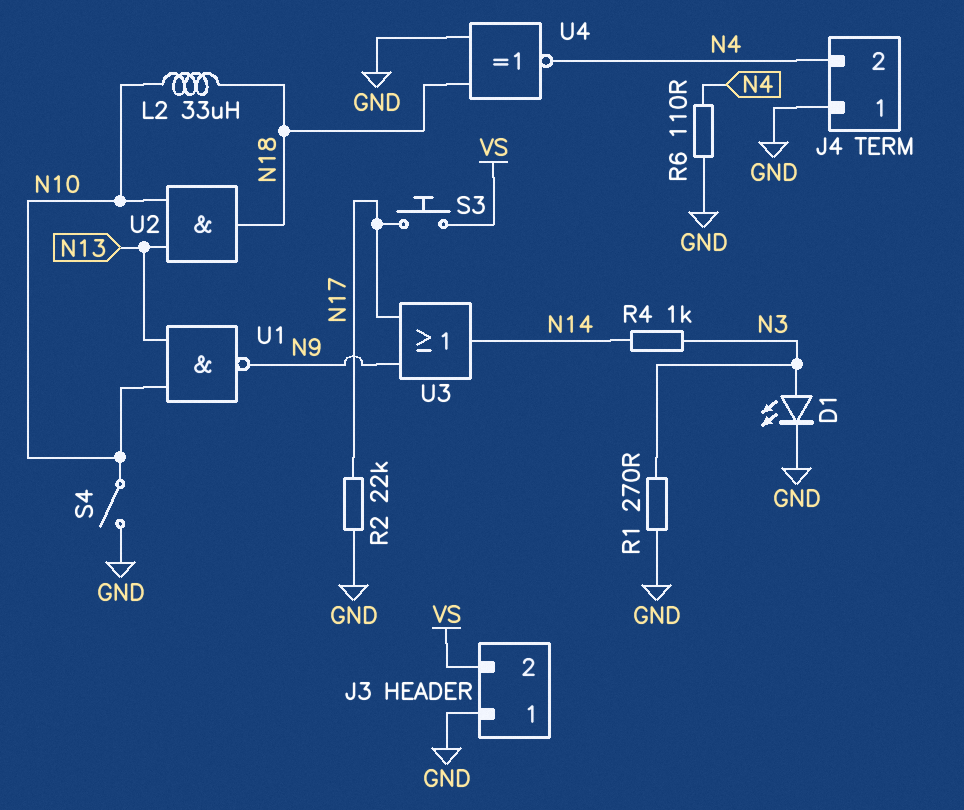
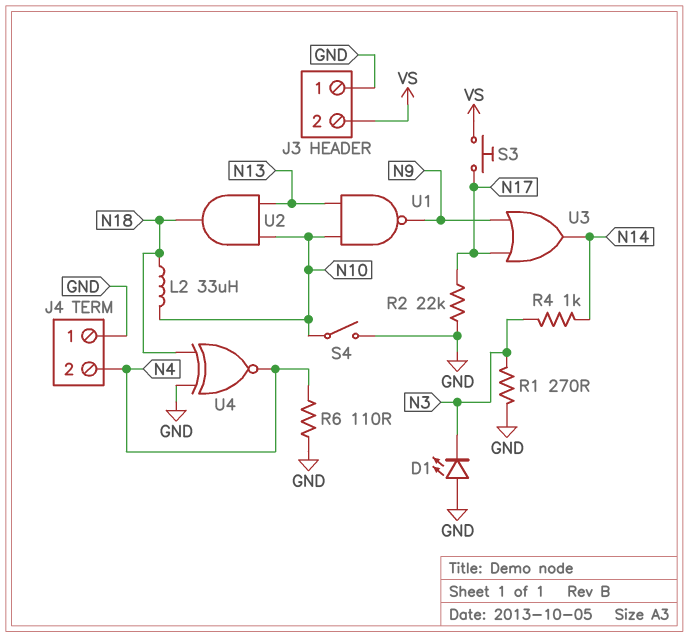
D1: LED (A N3, K GND) -> LED (A GND, K N3)

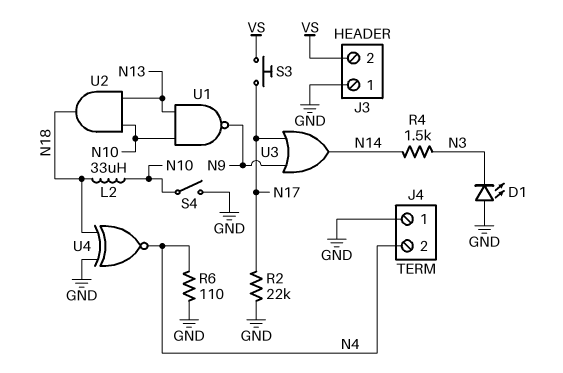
R1: 270 (GND, N3) -> none
R4: 1k (N3, N14) -> 1.5k (N3, N14)

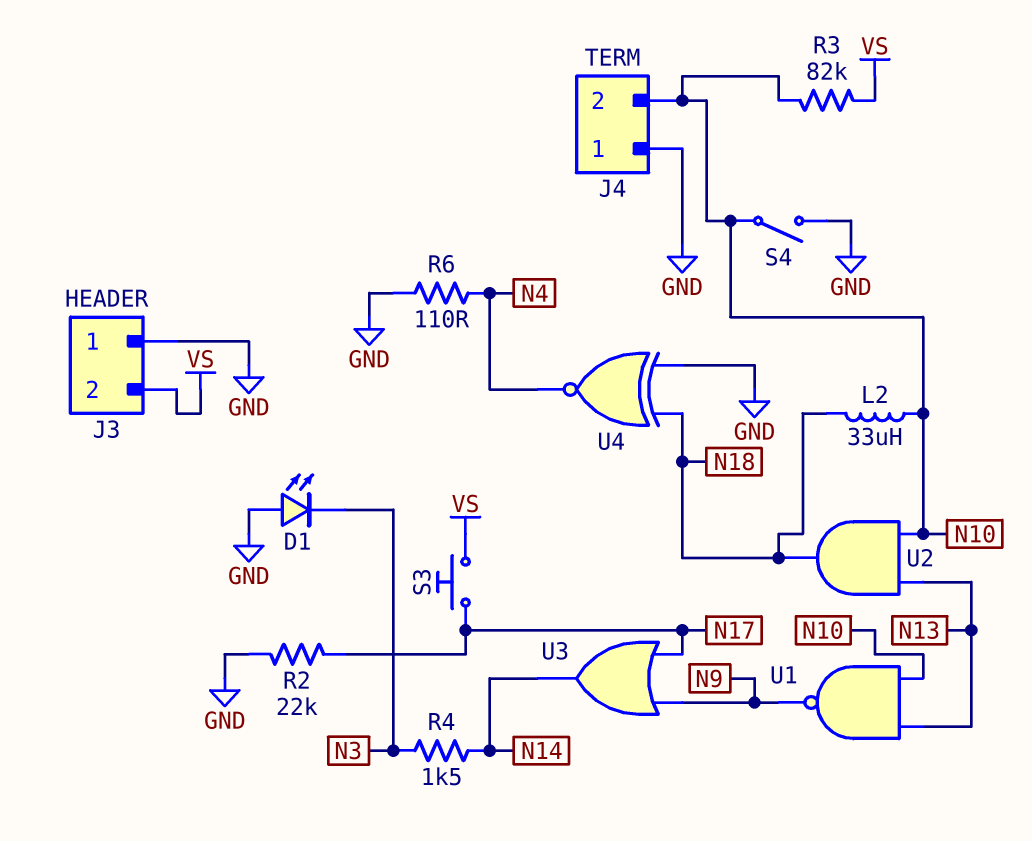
J4 pin 2: N4 -> N10
R3: none -> 82k (N10, VS)

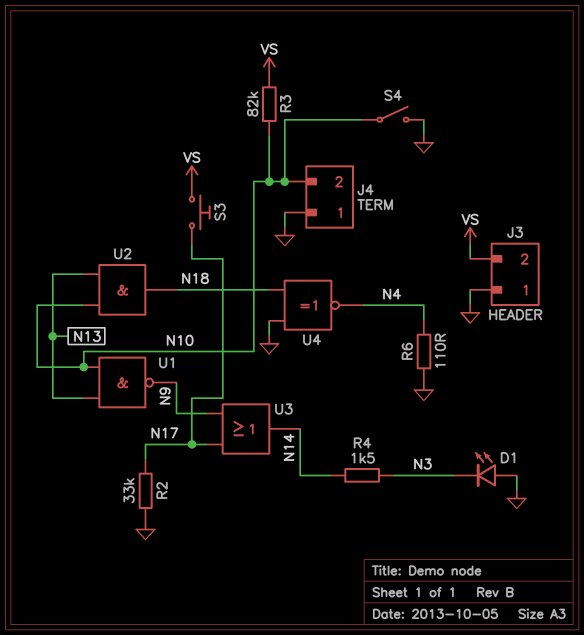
L2: 33uH (N10, N18) -> none
R2: 22k (GND, N17) -> 33k (GND, N17)

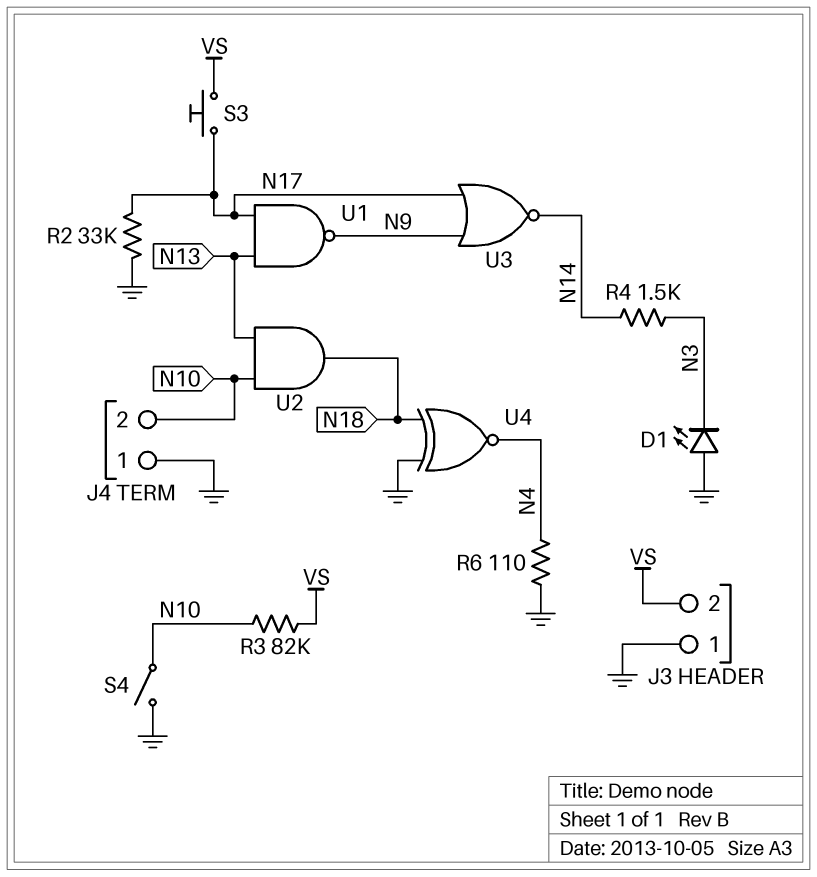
U1: NAND (in N10, in N13, out N9) -> NAND (in N13, in N17, out N9)
U3: OR (in N9, in N17, out N14) -> NOR (in N9, in N17, out N14)

